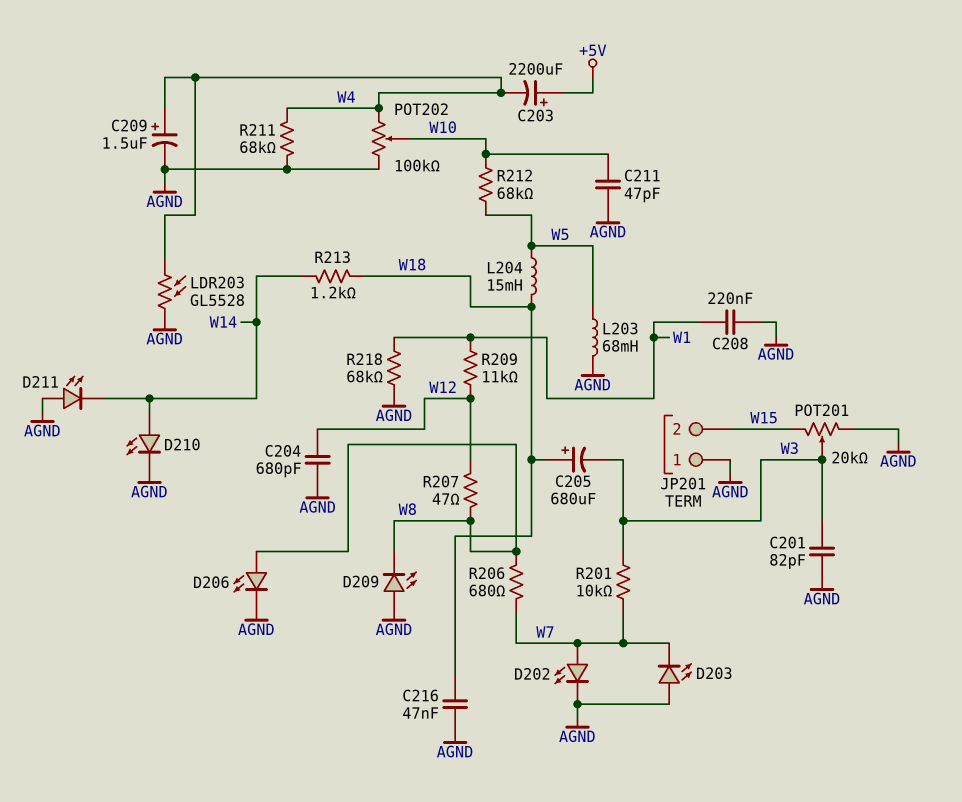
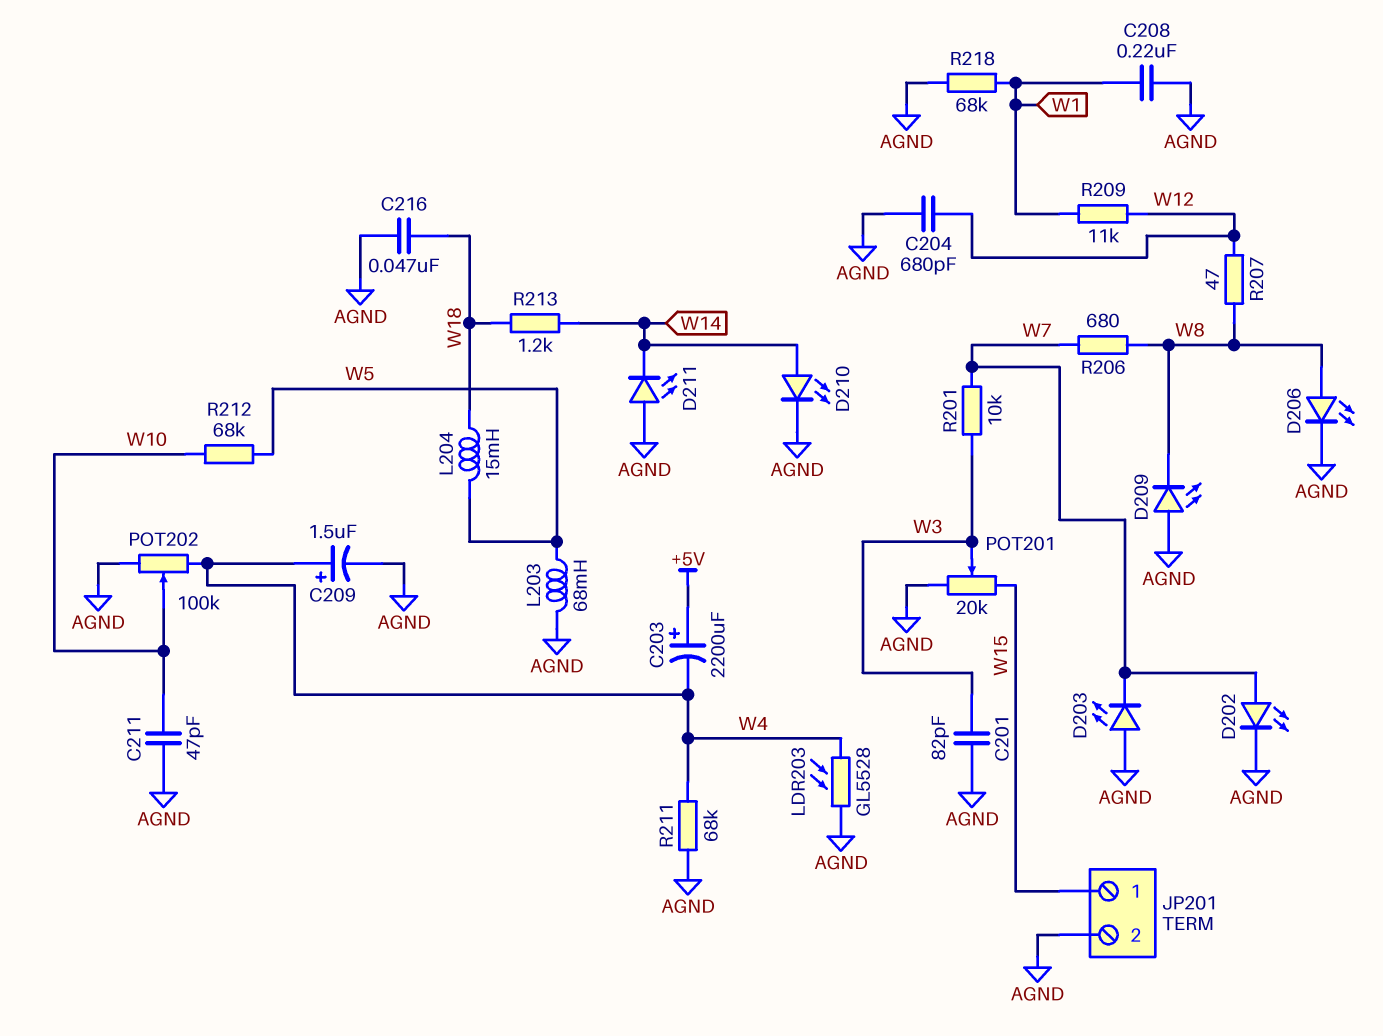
C205: 680uF (plus W18, minus W3) -> none
JP201 pin 1: AGND -> W15
JP201 pin 2: W15 -> AGND

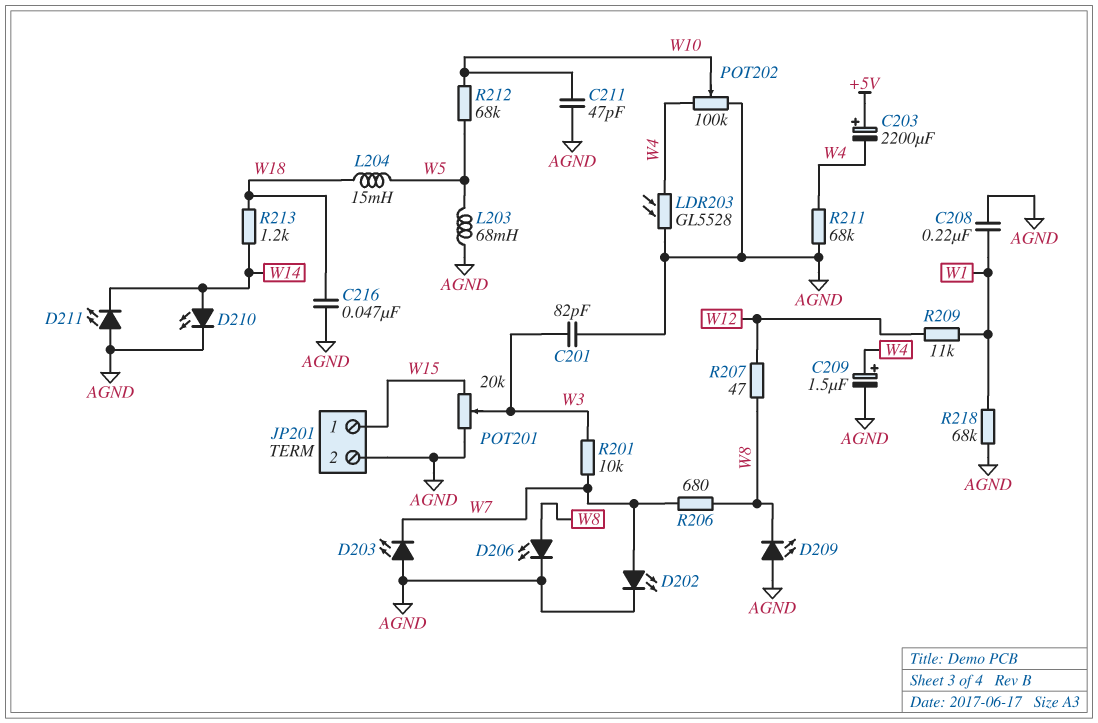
C204: 680pF (AGND, W12) -> none

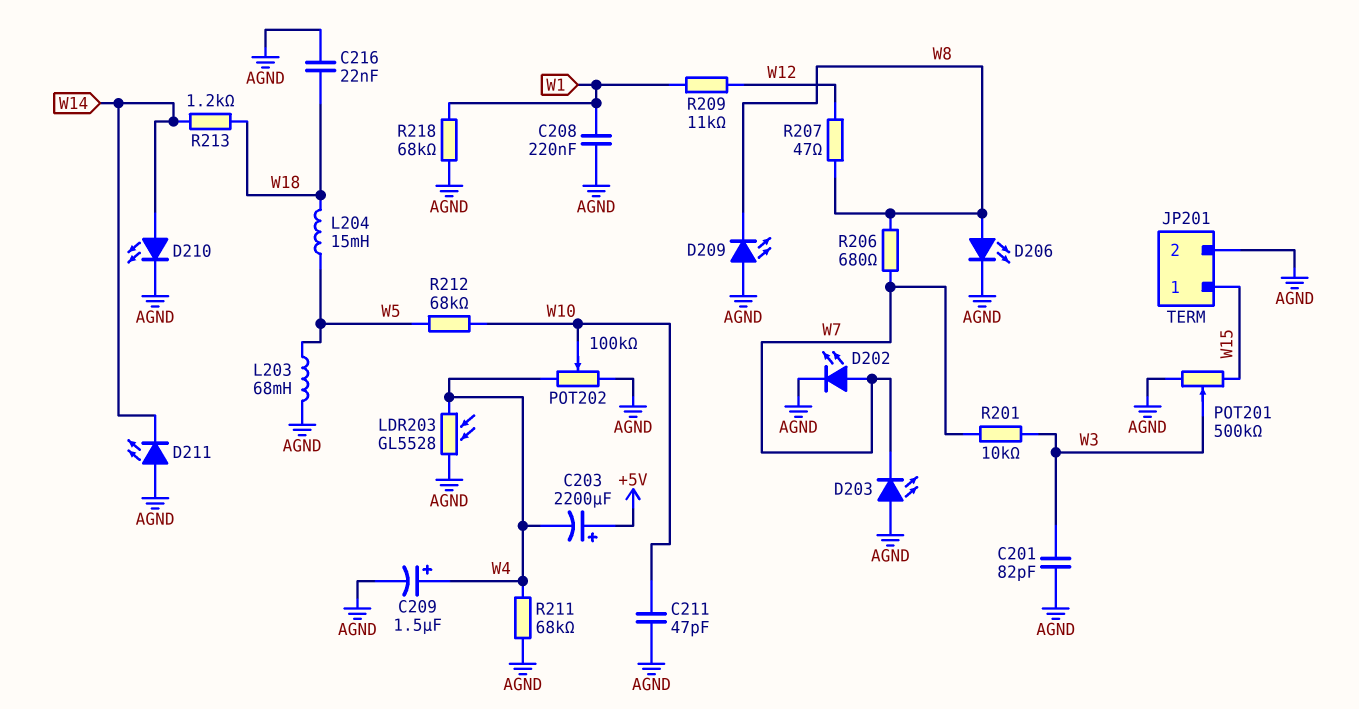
C216: 47nF (AGND, W18) -> 22nF (AGND, W18)
POT201: 20k (AGND, W15, wiper W3) -> 500k (AGND, W15, wiper W3)

